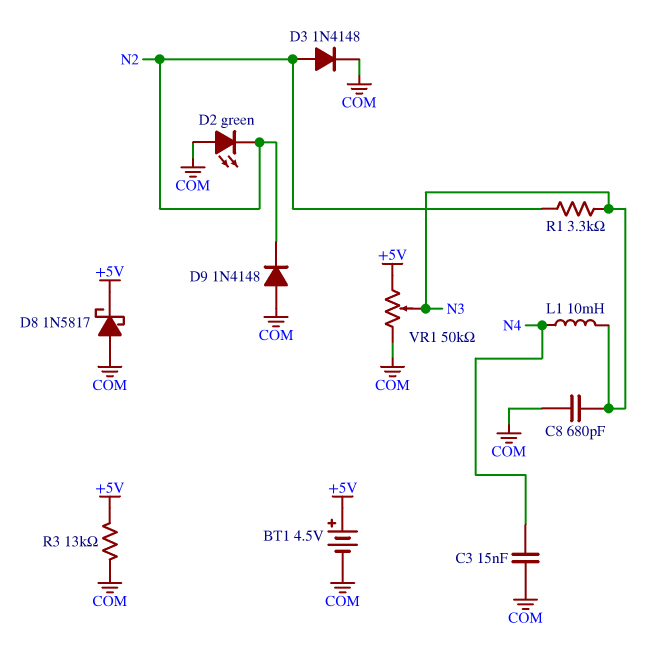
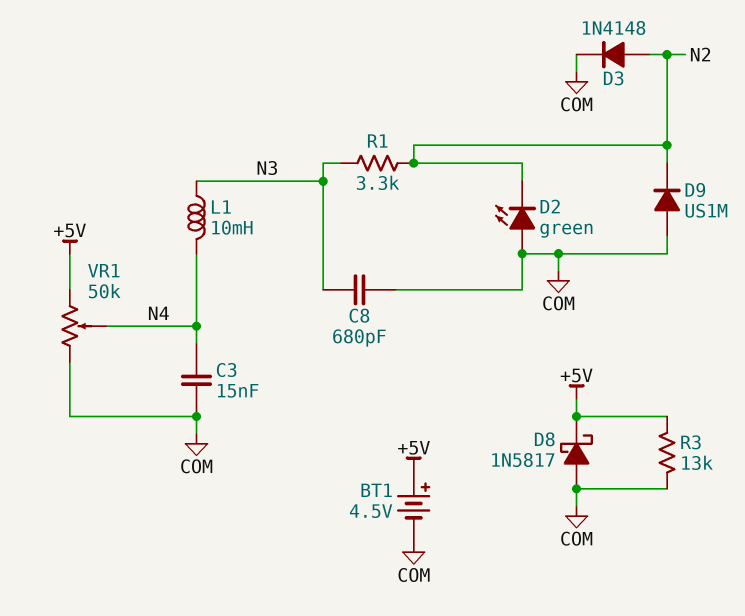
D9: diode 1N4148 (A COM, K N2) -> diode US1M (A COM, K N2)
VR1: 50k (+5V, COM, wiper N3) -> 50k (+5V, COM, wiper N4)

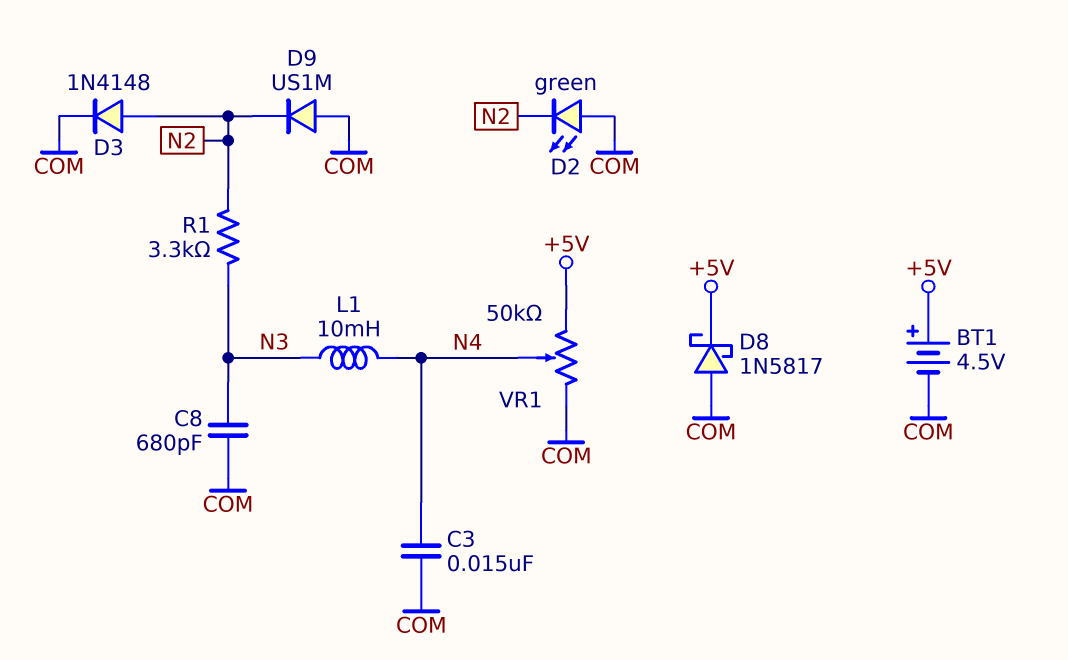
R3: 13k (+5V, COM) -> none

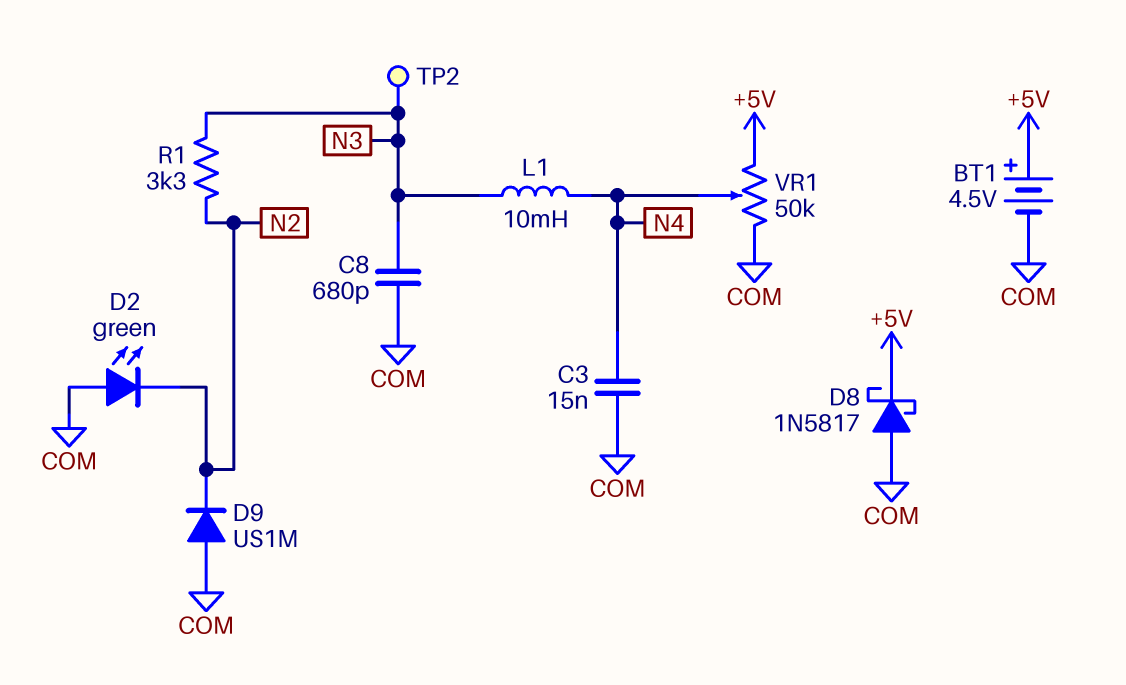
D3: diode 1N4148 (A N2, K COM) -> none
TP2: none -> test point (N3)

